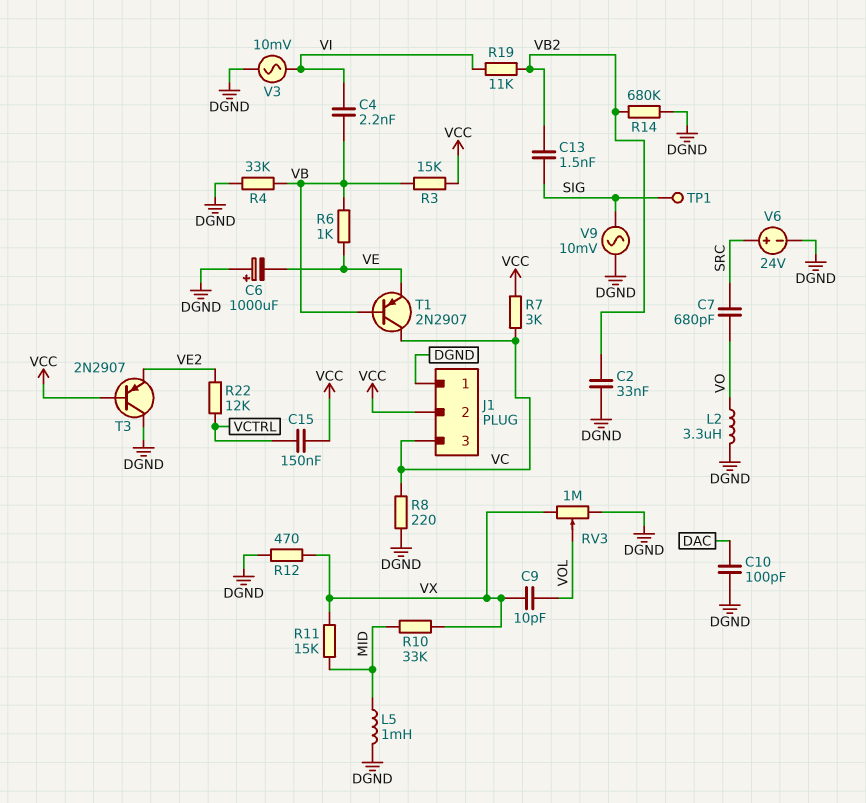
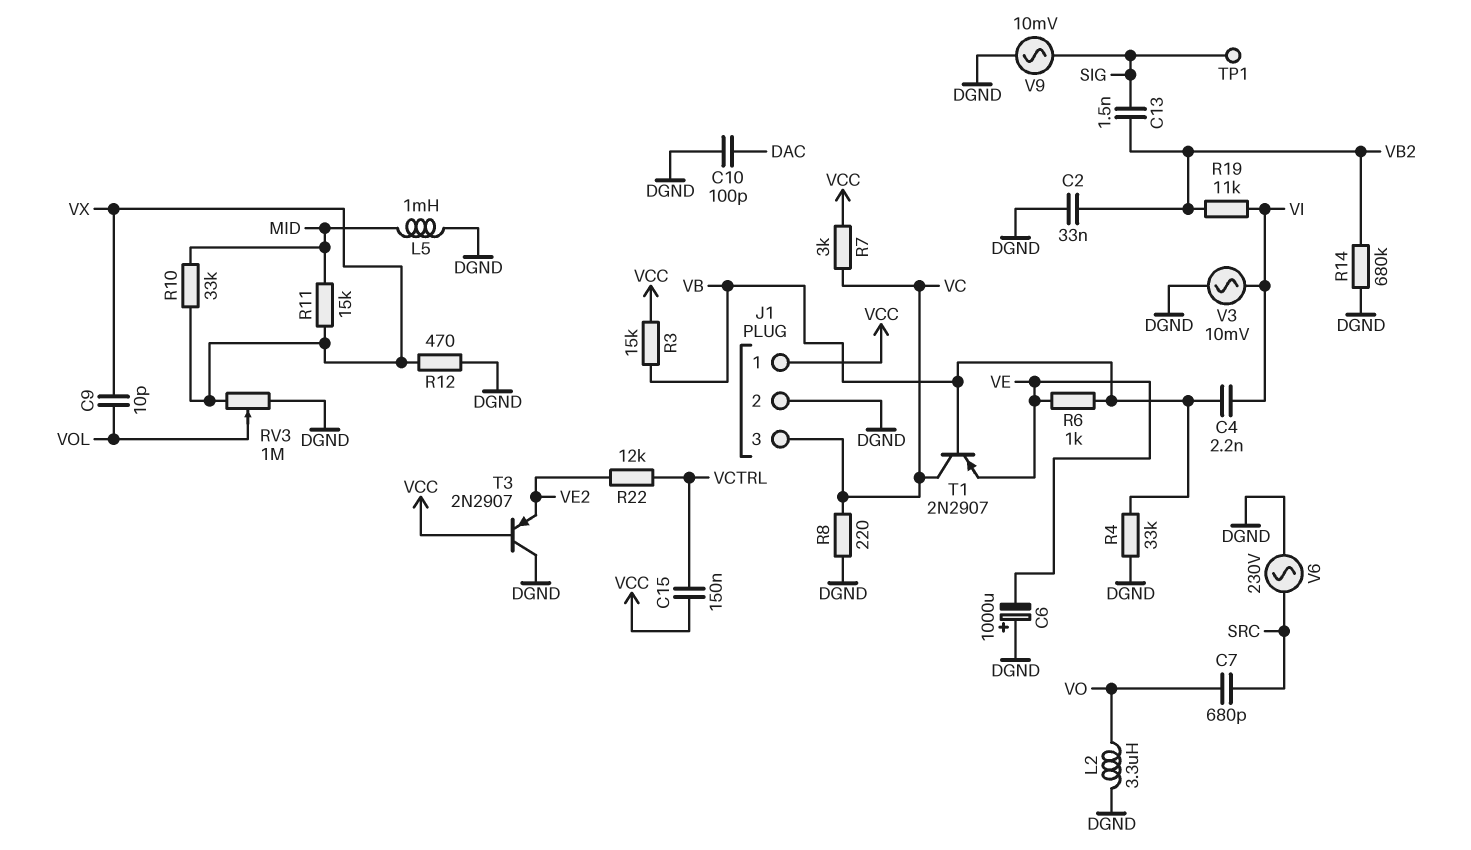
J1 pin 1: DGND -> VCC
J1 pin 2: VCC -> DGND
V6: 24V (plus SRC, minus DGND) -> AC 230V (DGND, SRC)

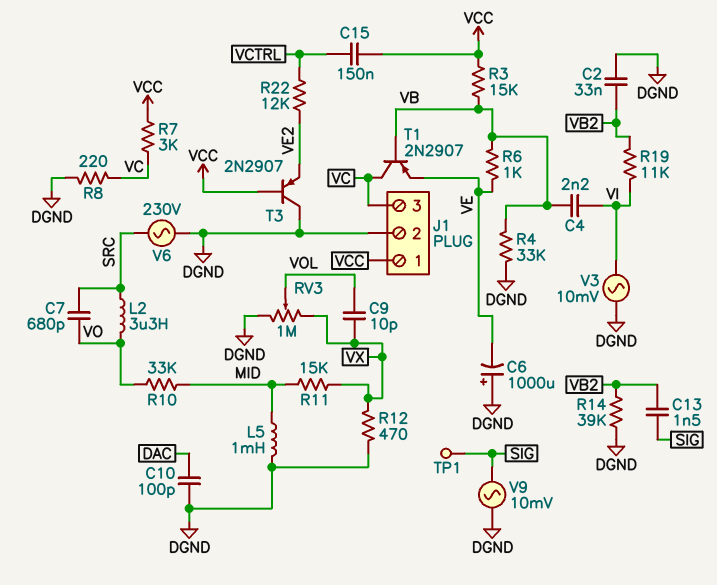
L2: 3.3uH (DGND, VO) -> 3.3uH (SRC, VO)
R10: 33k (MID, VX) -> 33k (MID, VO)
R14: 680k (DGND, VB2) -> 39k (DGND, VB2)

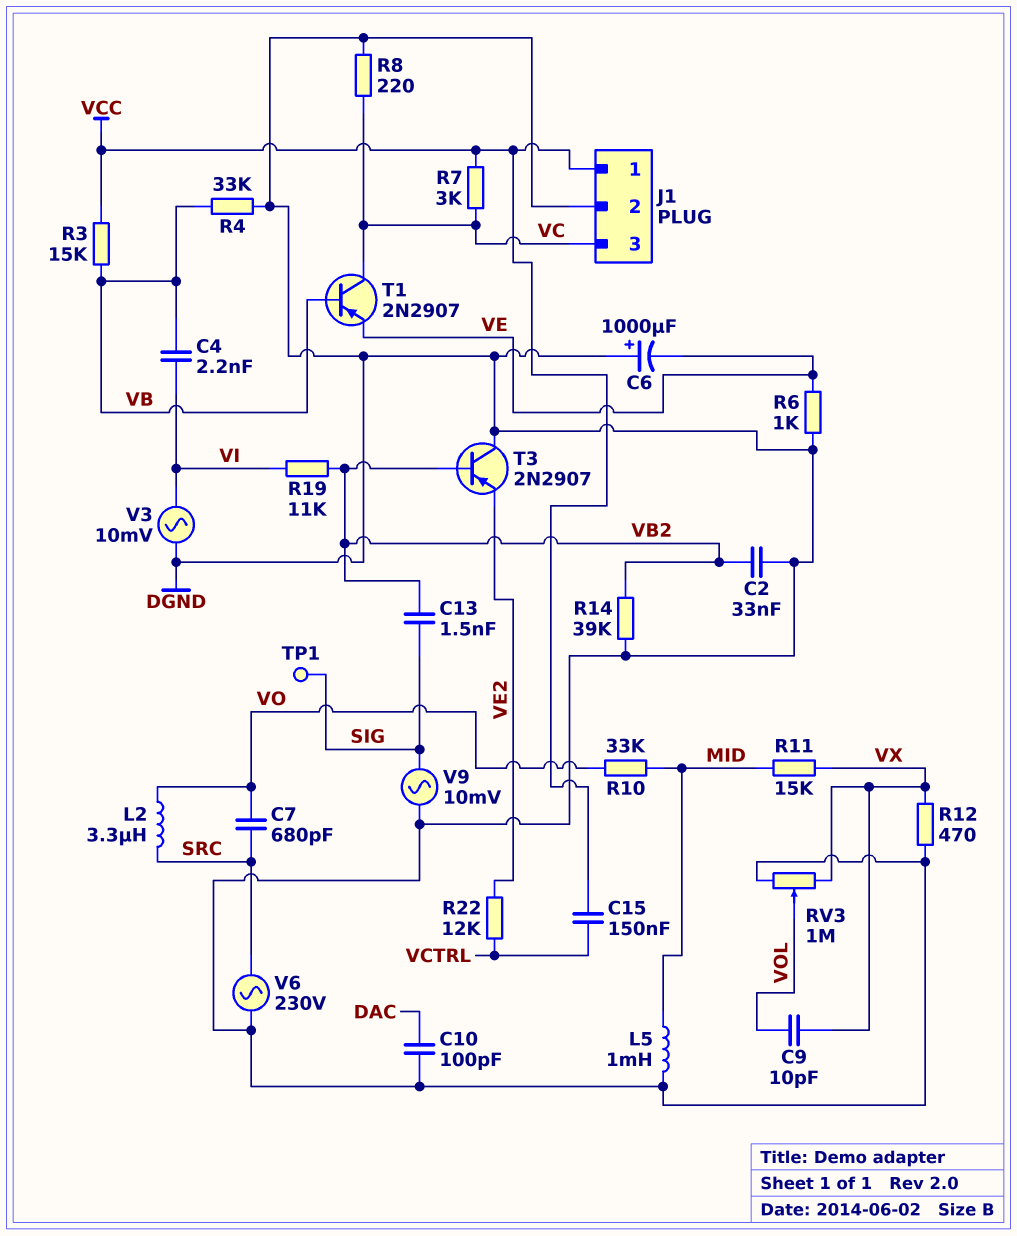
R6: 1k (VB, VE) -> 1k (DGND, VE)
T3: PNP 2N2907 (B VCC, C DGND, E VE2) -> PNP 2N2907 (B VB2, C DGND, E VE2)

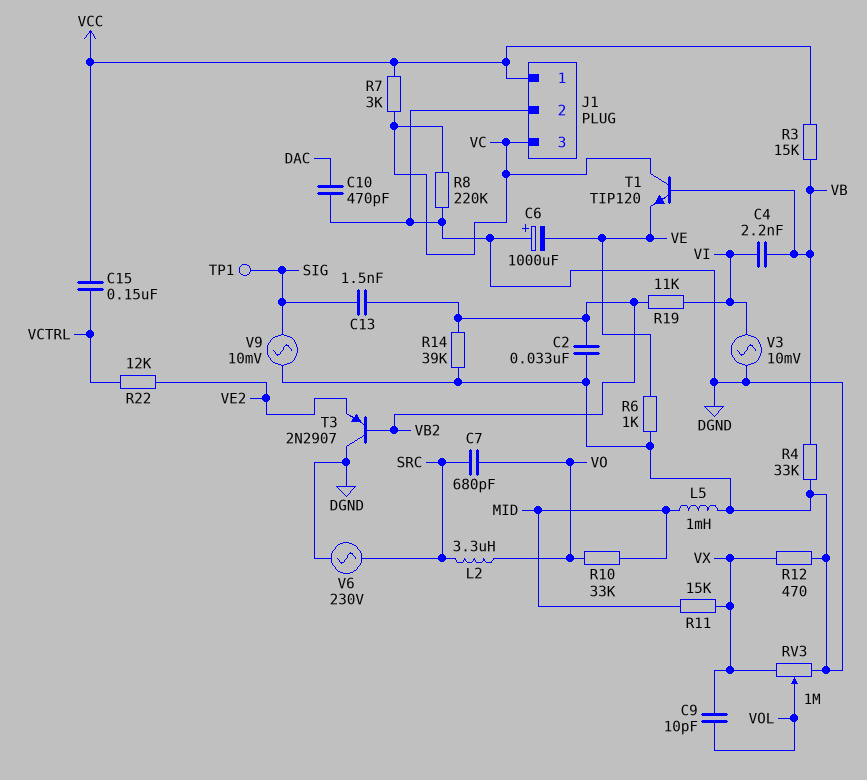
C10: 100pF (DAC, DGND) -> 470pF (DAC, DGND)
R8: 220 (DGND, VC) -> 220k (DGND, VC)
T1: PNP 2N2907 (B VB, C VC, E VE) -> NPN TIP120 (B VB, C VC, E VE)

